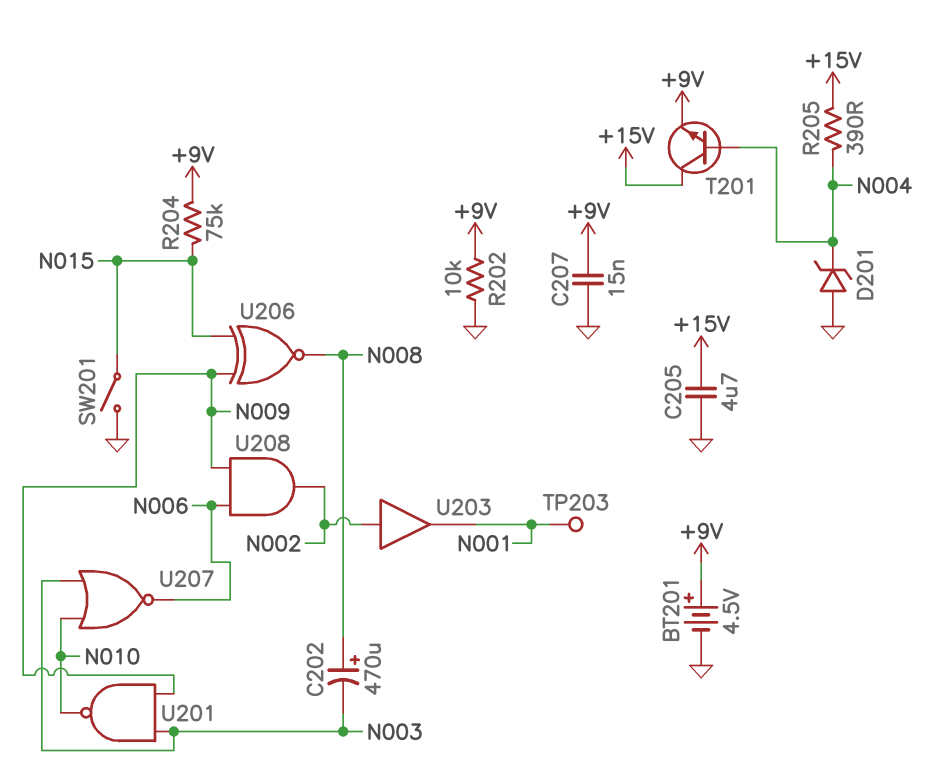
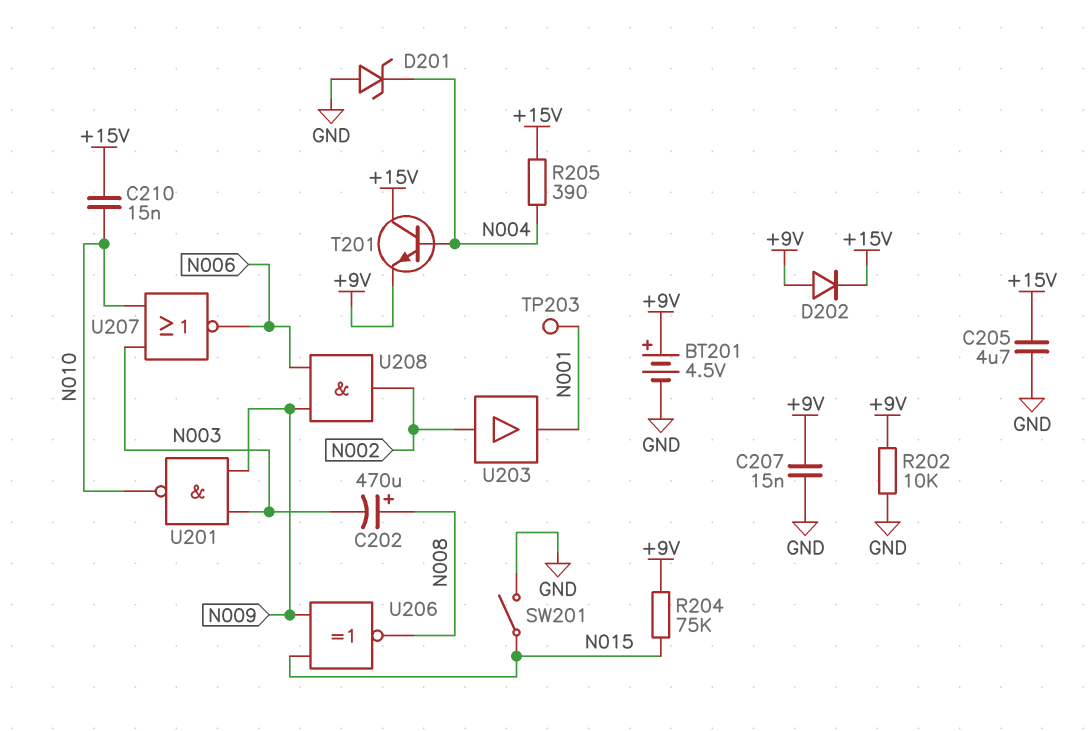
C210: none -> 15nF (+15V, N010)
D202: none -> diode (A +9V, K +15V)

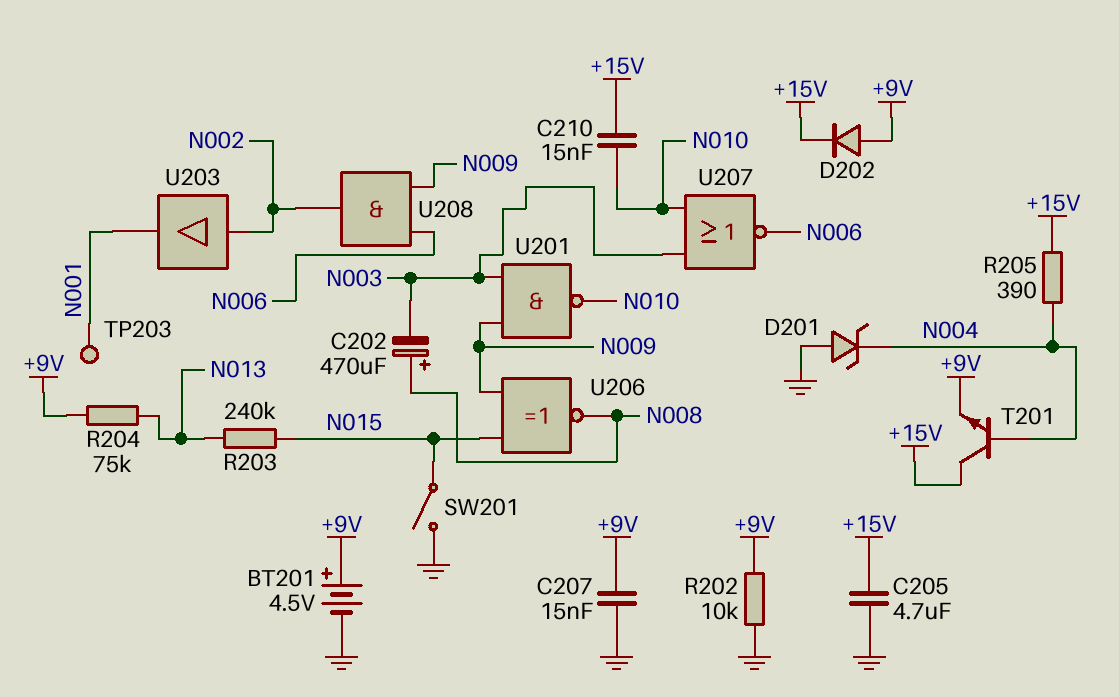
R203: none -> 240k (N013, N015)
R204: 75k (+9V, N015) -> 75k (+9V, N013)

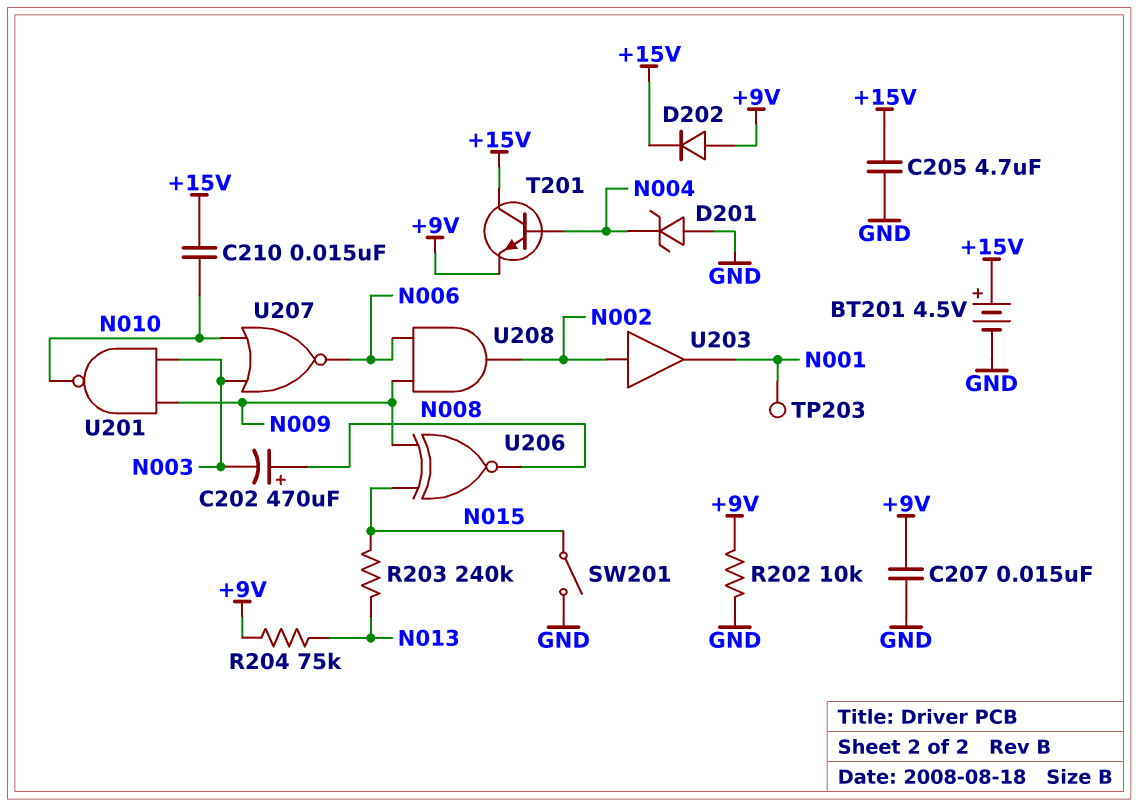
BT201: 4.5V (plus +9V, minus GND) -> 4.5V (plus +15V, minus GND)
R205: 390 (+15V, N004) -> none

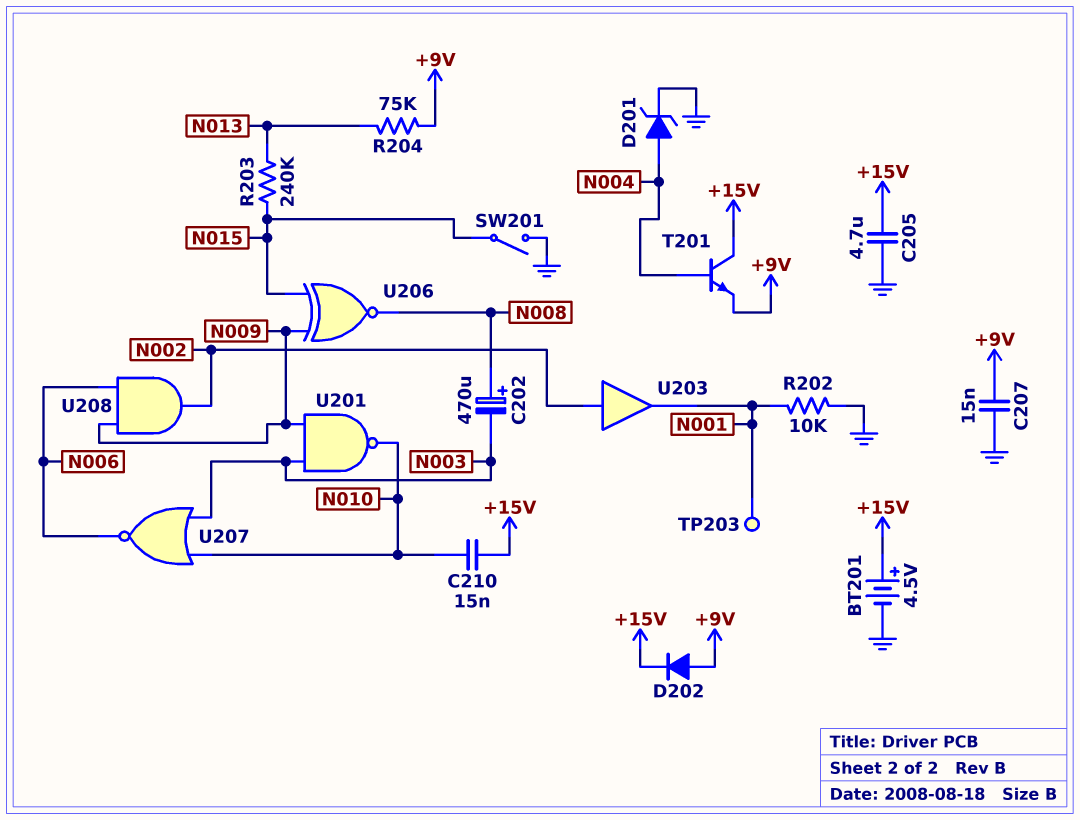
D201: zener (A GND, K N004) -> zener (A N004, K GND)
R202: 10k (+9V, GND) -> 10k (GND, N001)

